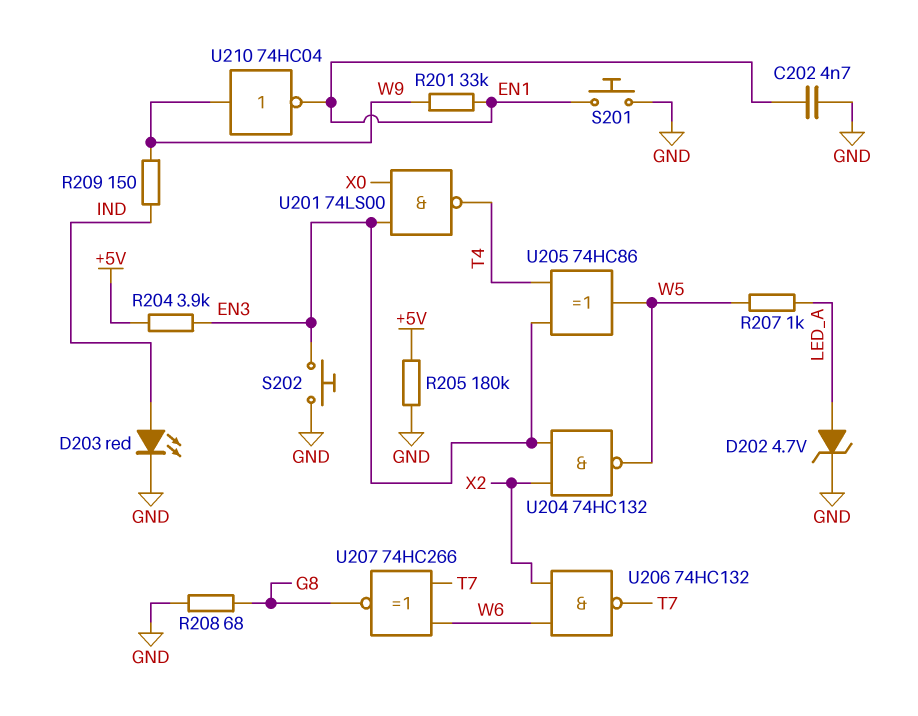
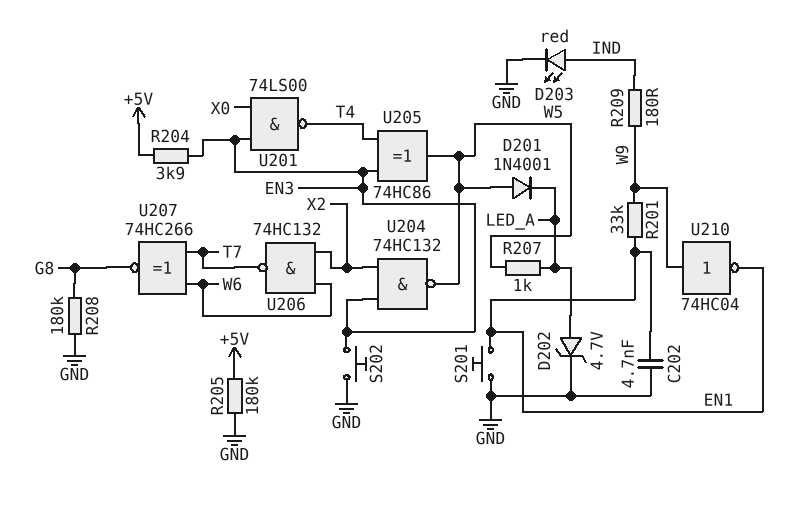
D201: none -> diode 1N4001 (A W5, K LED_A)
R208: 68 (G8, GND) -> 180k (G8, GND)
R209: 150 (IND, W9) -> 180 (IND, W9)

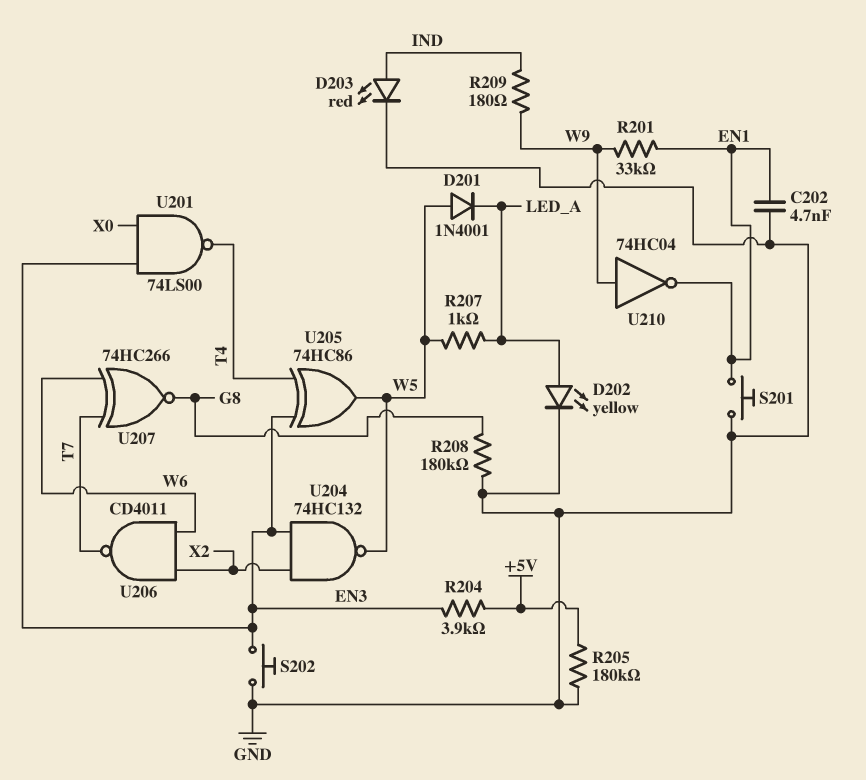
D202: zener 4.7V (A LED_A, K GND) -> LED yellow (A LED_A, K GND)
U206: NAND 74HC132 (in W6, in X2, out T7) -> NAND CD4011 (in W6, in X2, out T7)

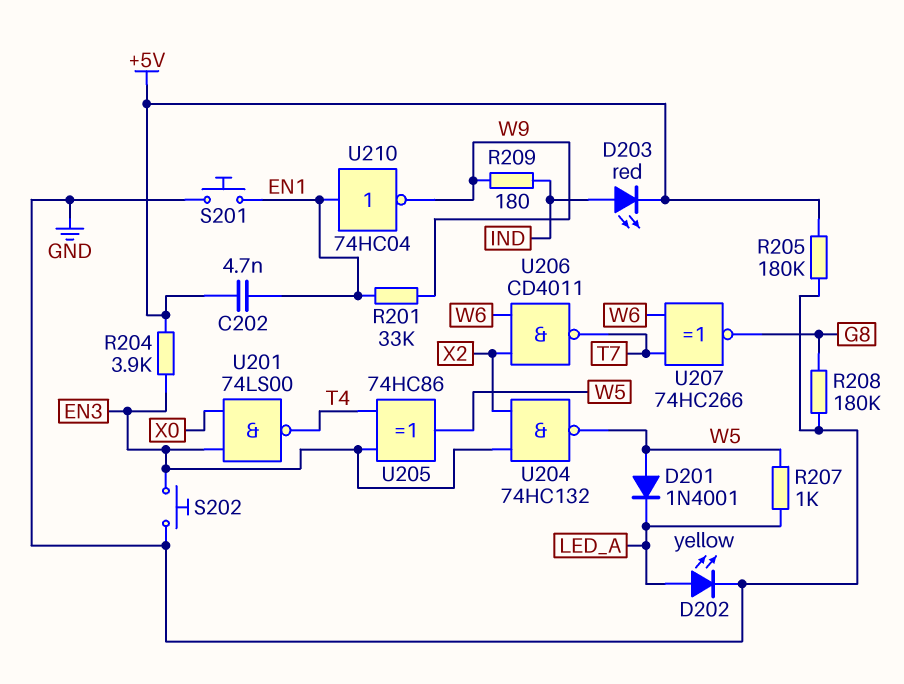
C202: 4.7nF (EN1, GND) -> 4.7nF (+5V, EN1)
D203: LED red (A IND, K GND) -> LED red (A IND, K +5V)
U210: NOT 74HC04 (in W9, out EN1) -> NOT 74HC04 (in EN1, out W9)

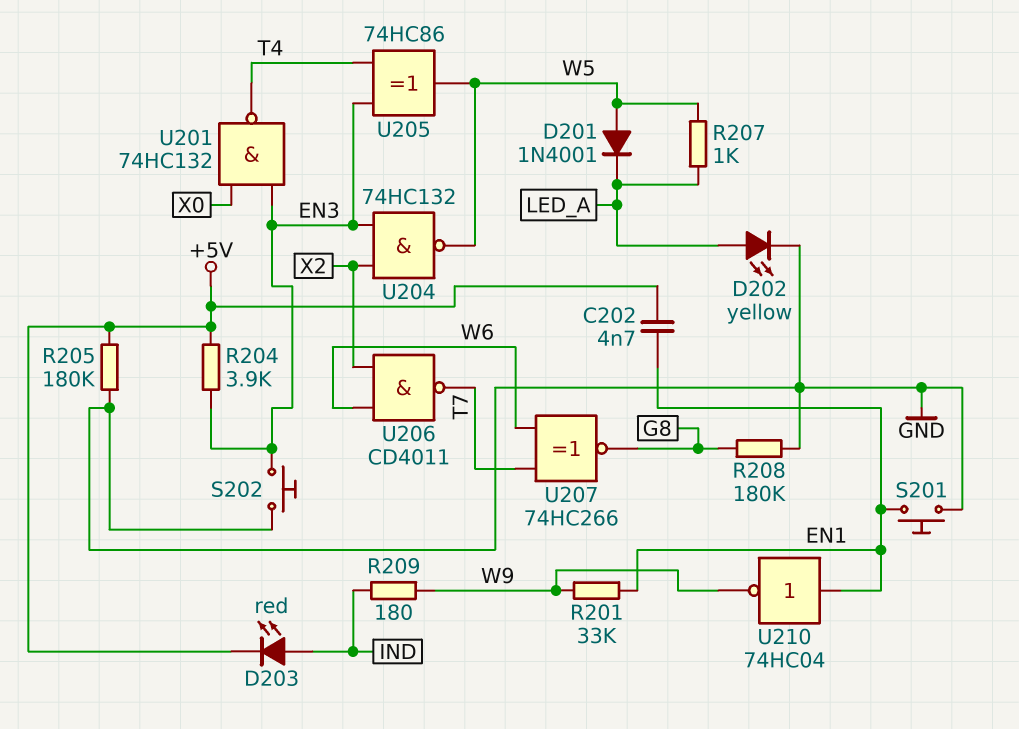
U201: NAND 74LS00 (in EN3, in X0, out T4) -> NAND 74HC132 (in EN3, in X0, out T4)

